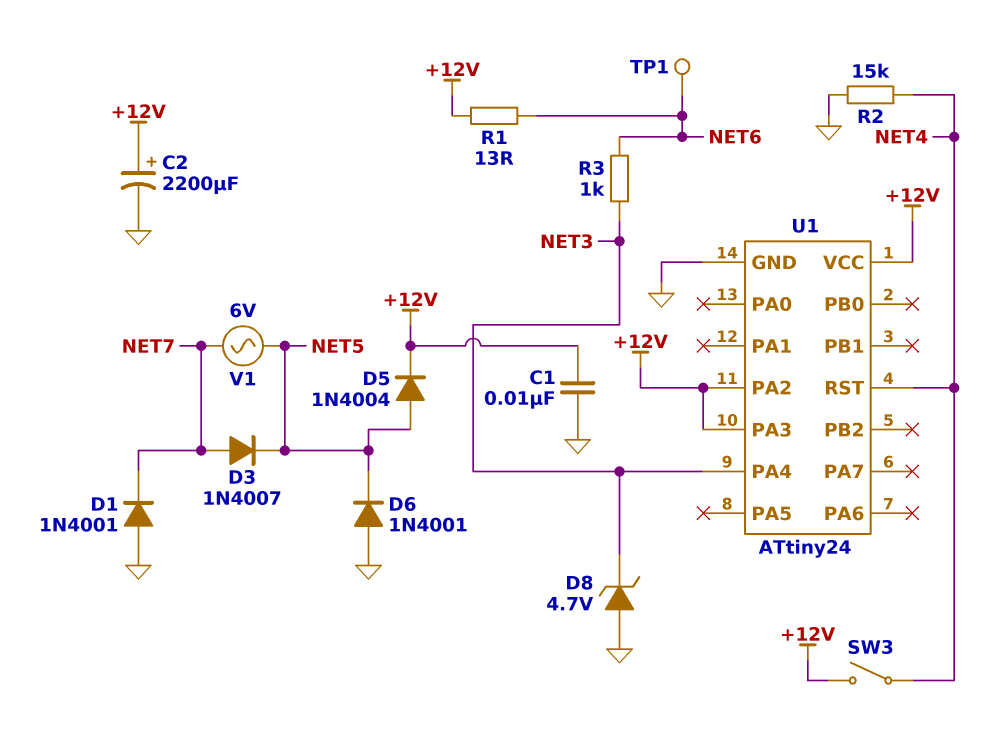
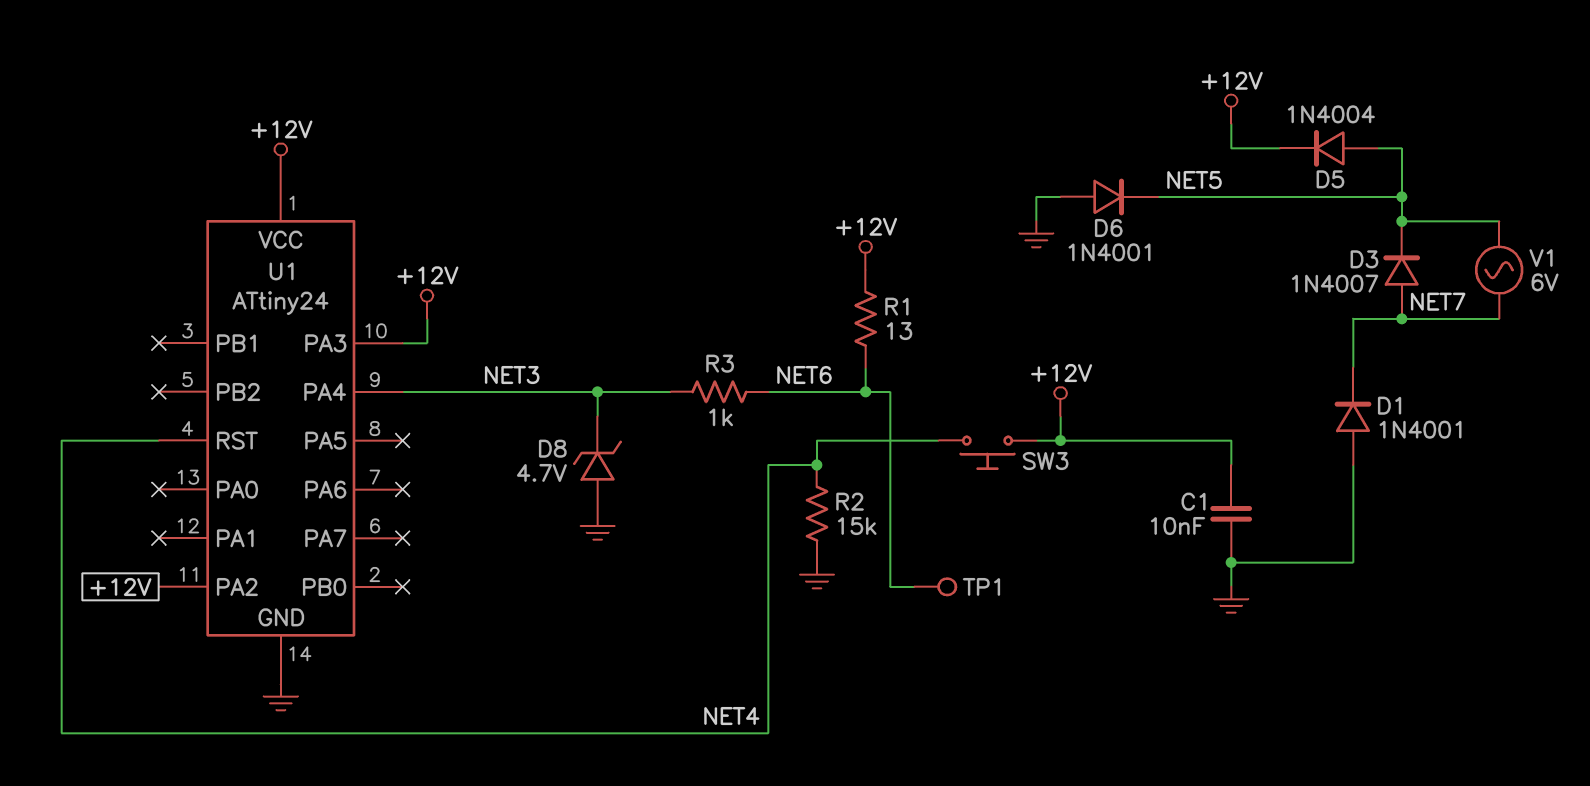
C2: 2200uF (plus +12V, minus GND) -> none
SW3: switch (+12V, NET4) -> button (+12V, NET4)

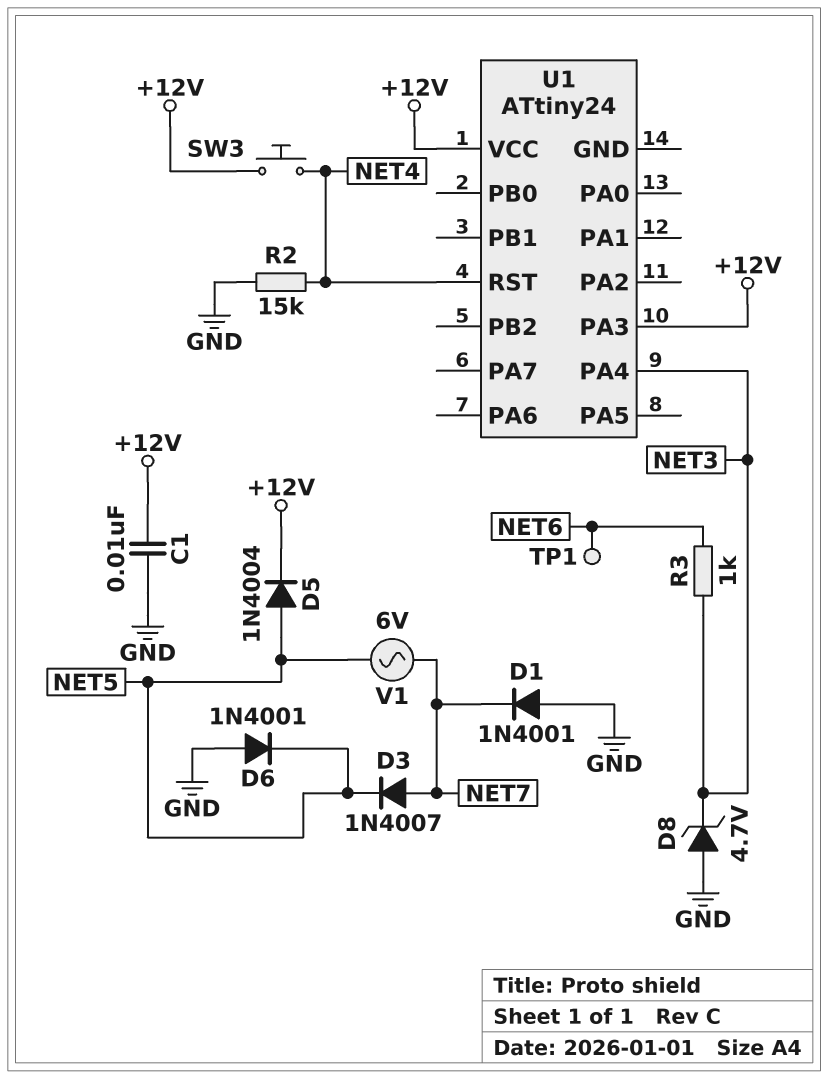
R1: 13 (+12V, NET6) -> none
U1 pin GND: GND -> none
U1 pin PA2: +12V -> none

